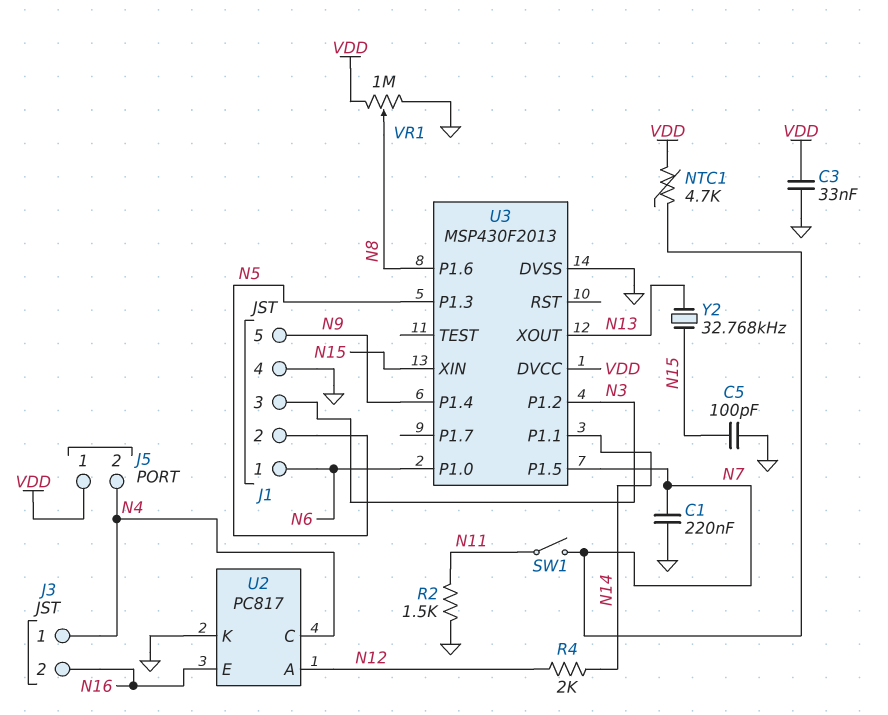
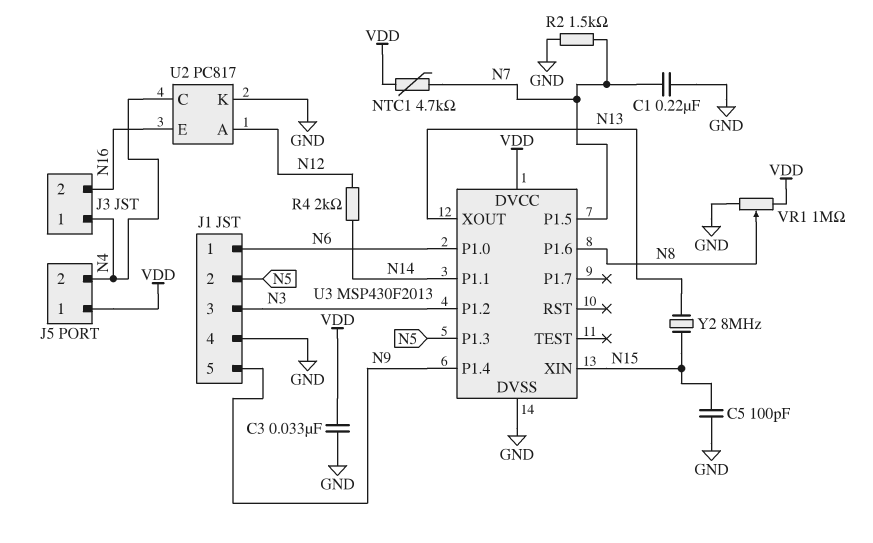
R2: 1.5k (GND, N11) -> 1.5k (GND, N7)
SW1: switch (N7, N11) -> none
Y2: 32.768kHz (N13, N15) -> 8MHz (N13, N15)

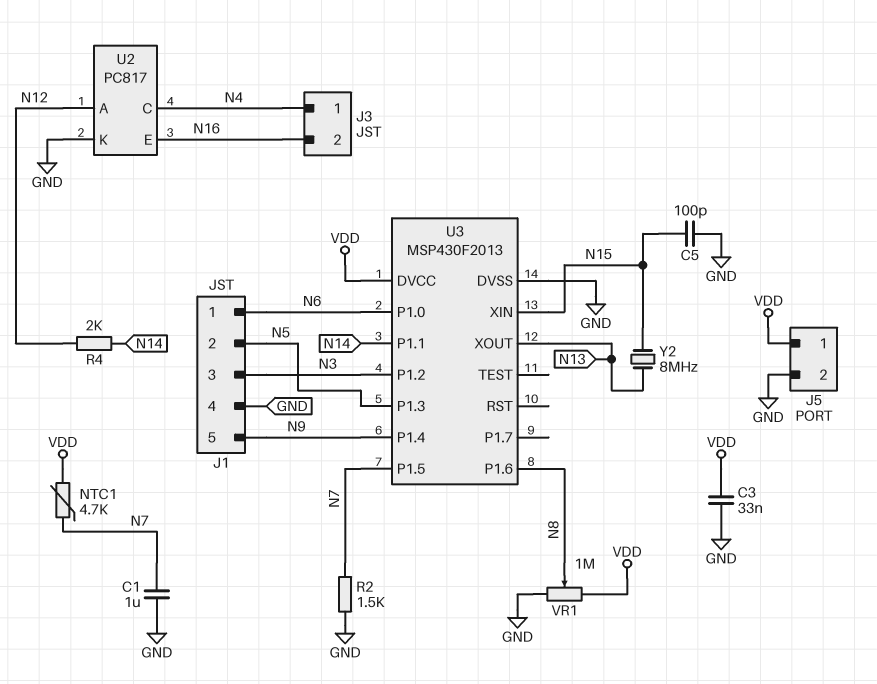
C1: 220nF (GND, N7) -> 1uF (GND, N7)
J5 pin 2: N4 -> GND

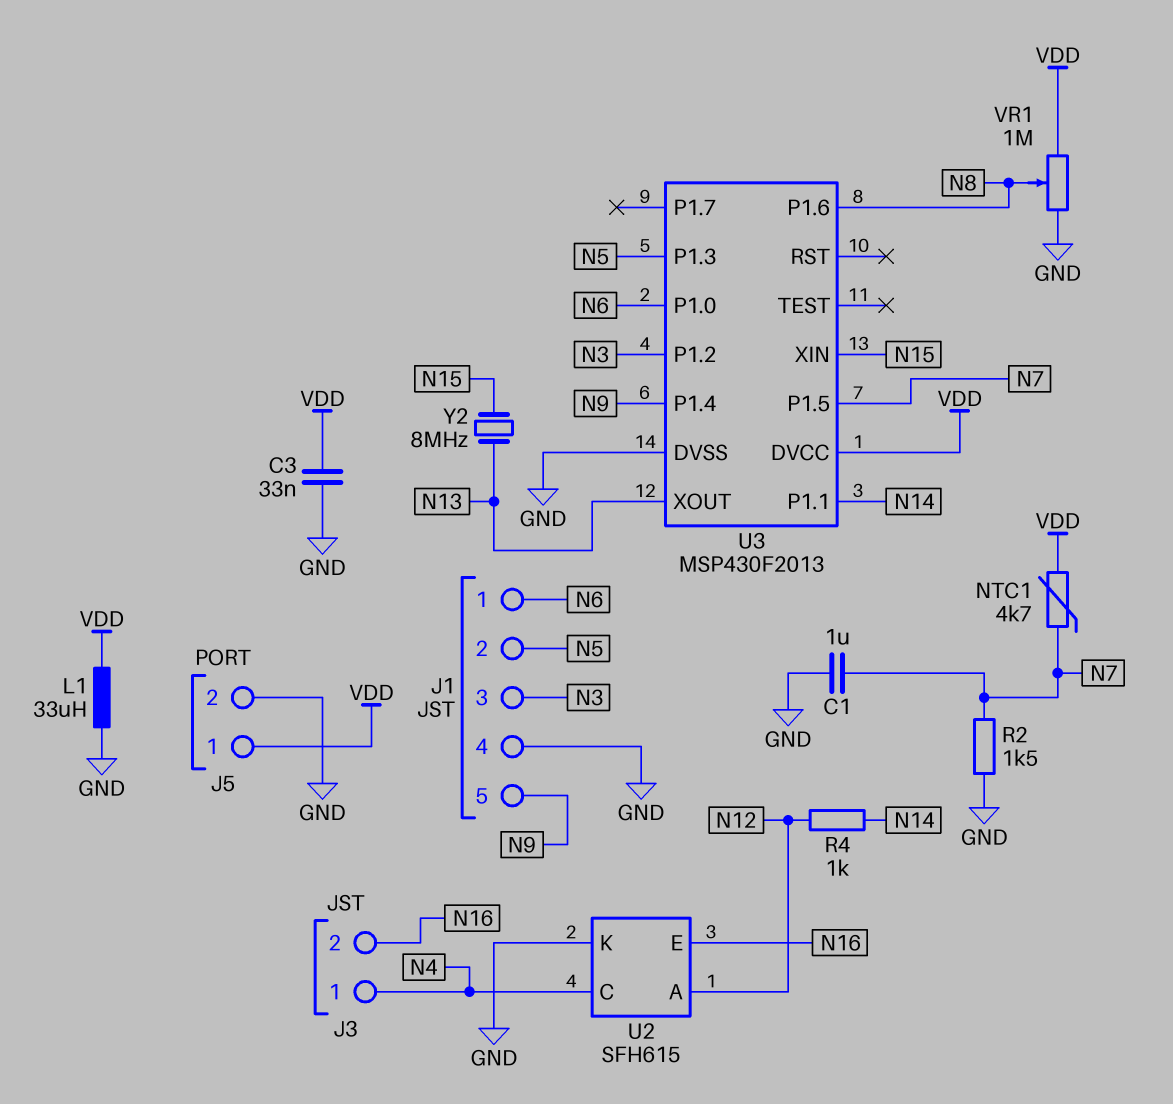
C5: 100pF (GND, N15) -> none
L1: none -> 33uH (GND, VDD)
R4: 2k (N12, N14) -> 1k (N12, N14)
U2: PC817 -> SFH615

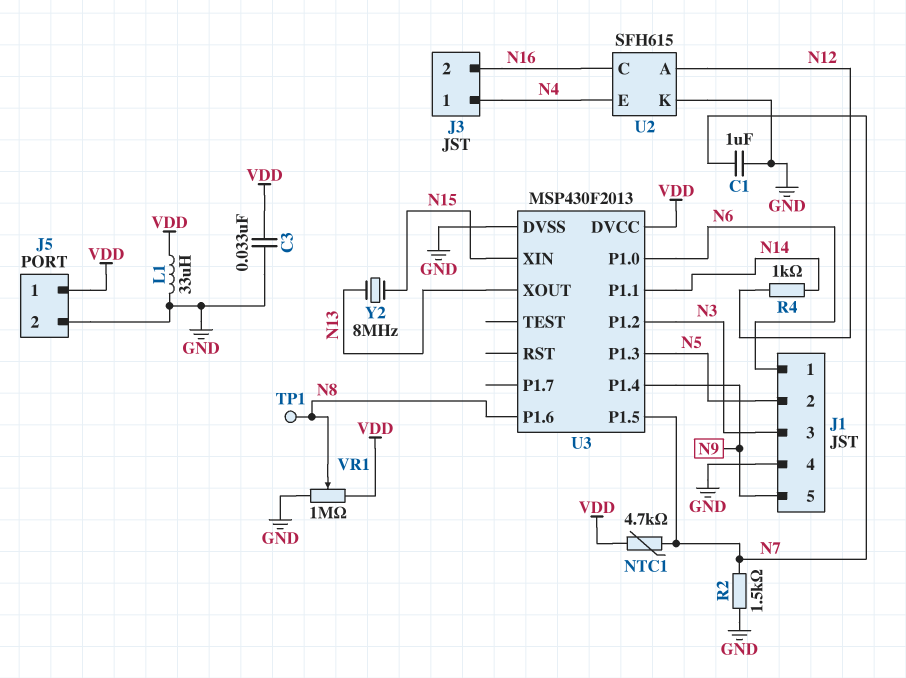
TP1: none -> test point (N8)
U2 pin C: N4 -> N16
U2 pin E: N16 -> N4

